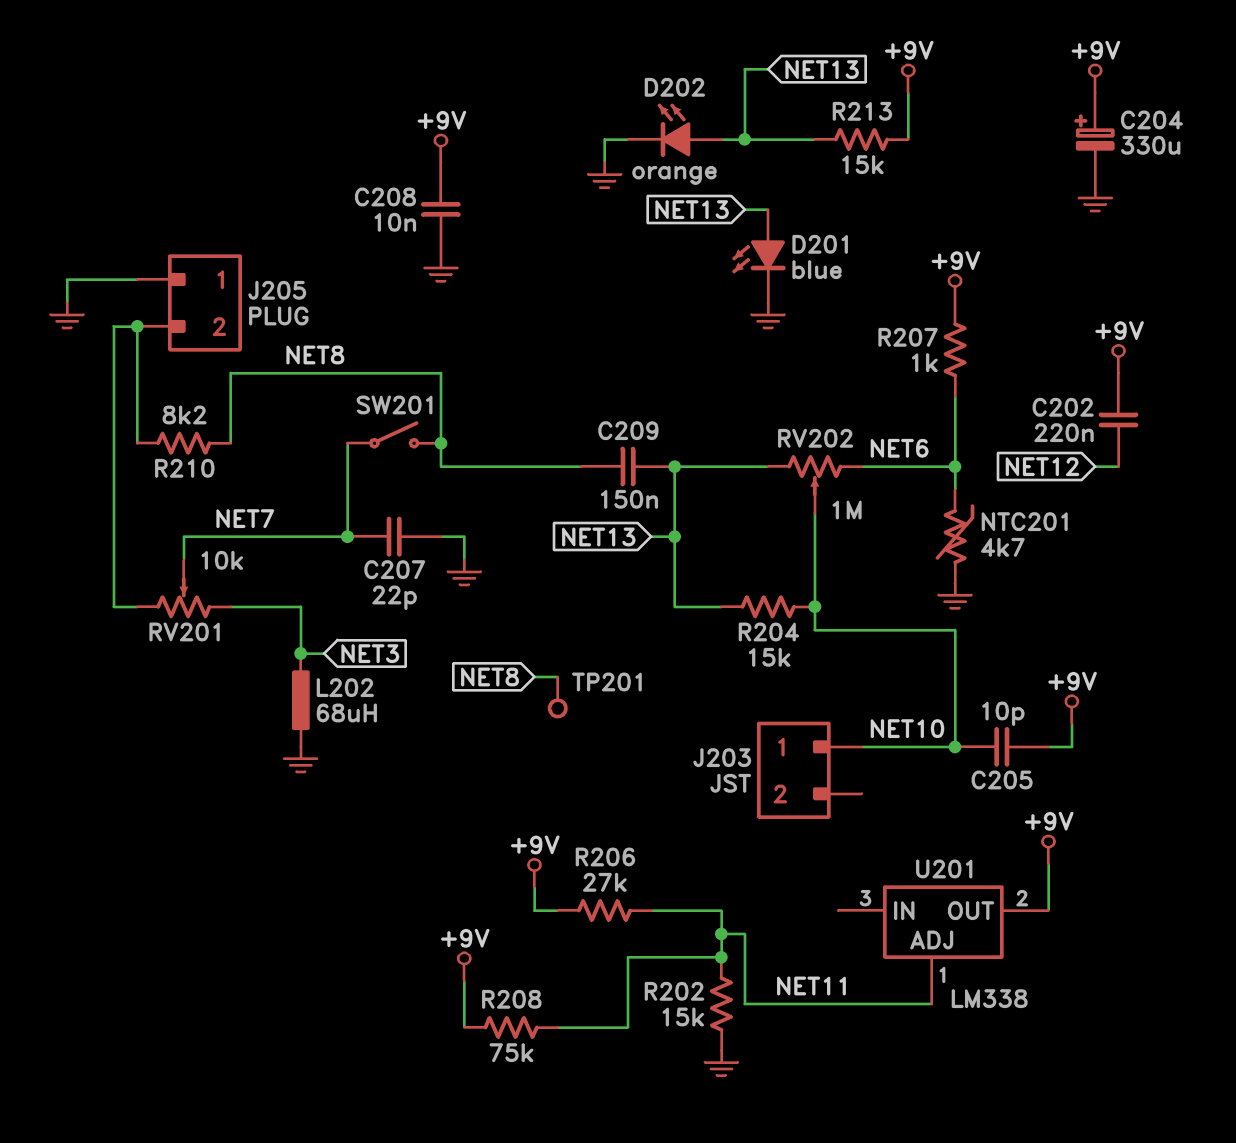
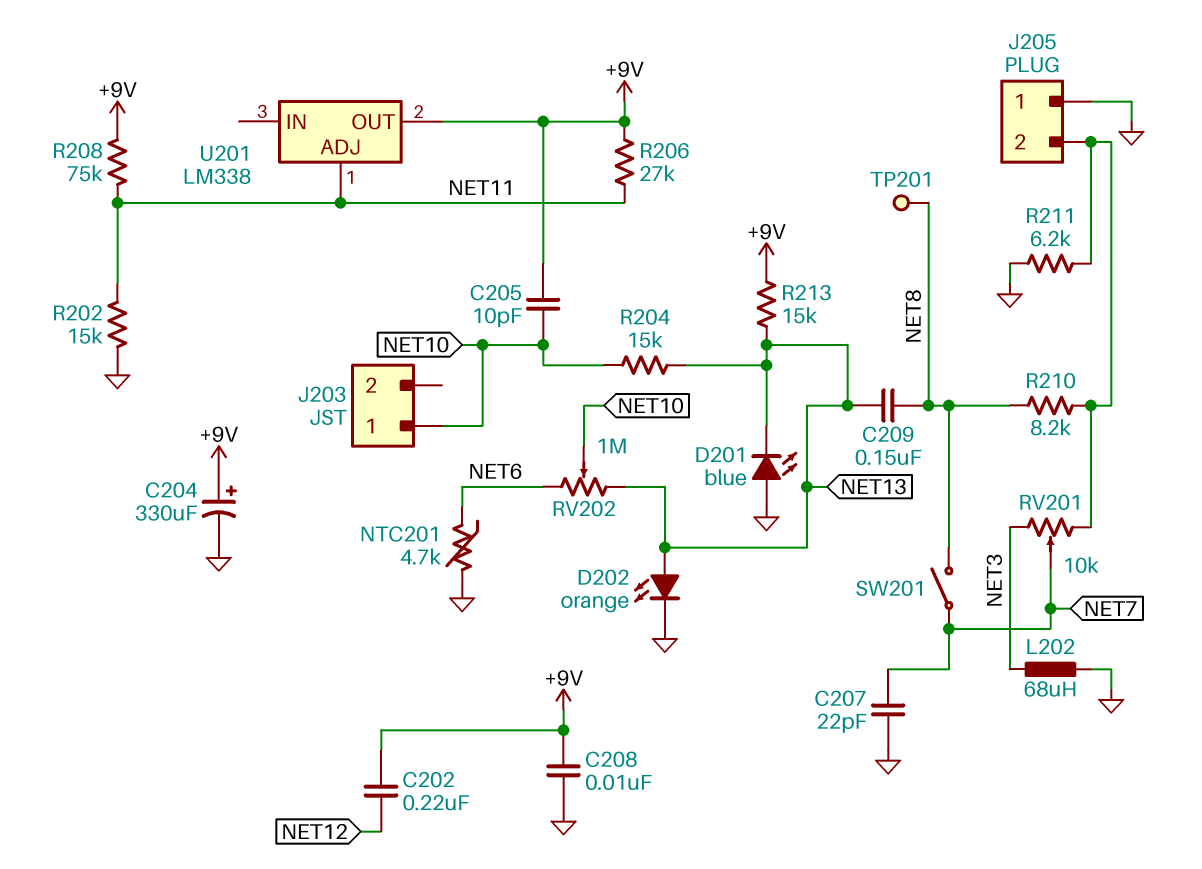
D201: LED blue (A NET13, K GND) -> LED blue (A GND, K NET13)
R207: 1k (+9V, NET6) -> none
R211: none -> 6.2k (GND, J205/2)

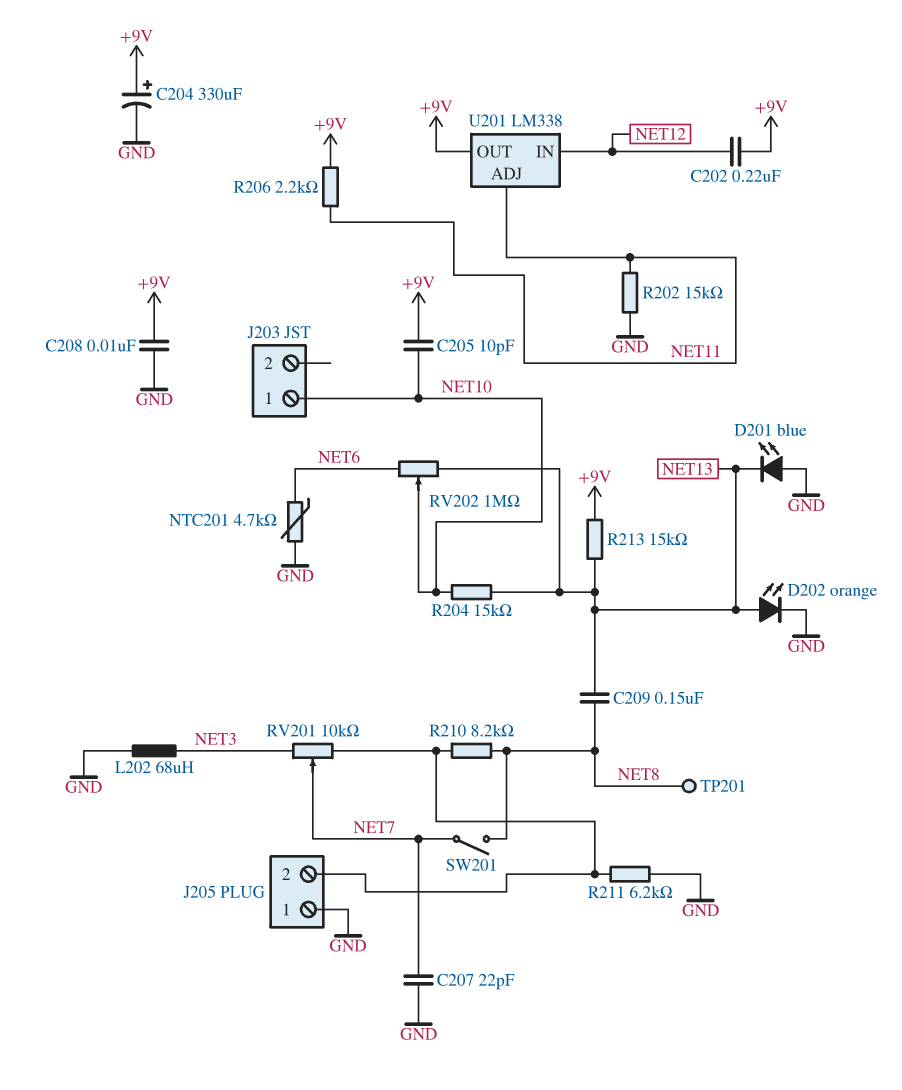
R206: 27k (+9V, NET11) -> 2.2k (+9V, NET11)
R208: 75k (+9V, NET11) -> none
U201 pin IN: none -> NET12

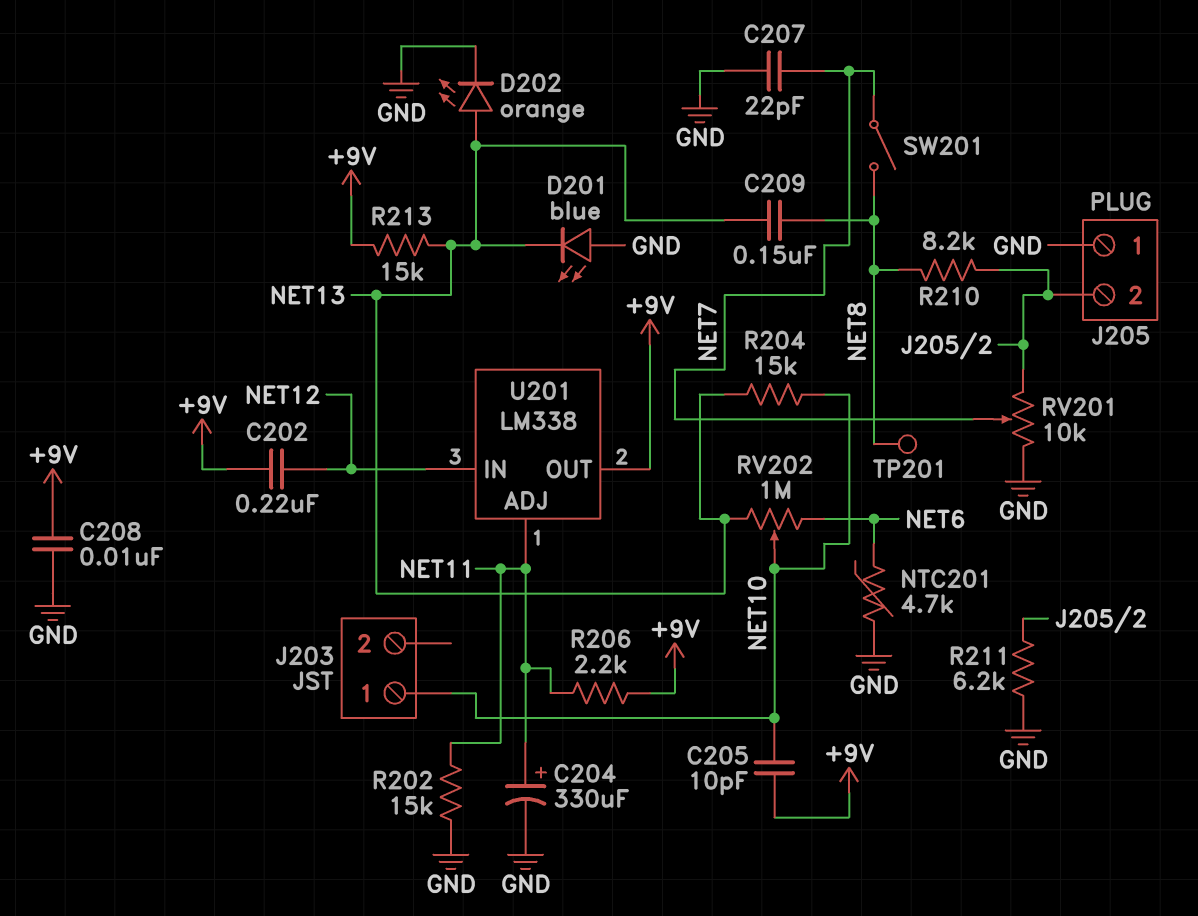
C204: 330uF (plus +9V, minus GND) -> 330uF (plus NET11, minus GND)
L202: 68uH (GND, NET3) -> none
RV201: 10k (J205/2, NET3, wiper NET7) -> 10k (GND, J205/2, wiper NET7)

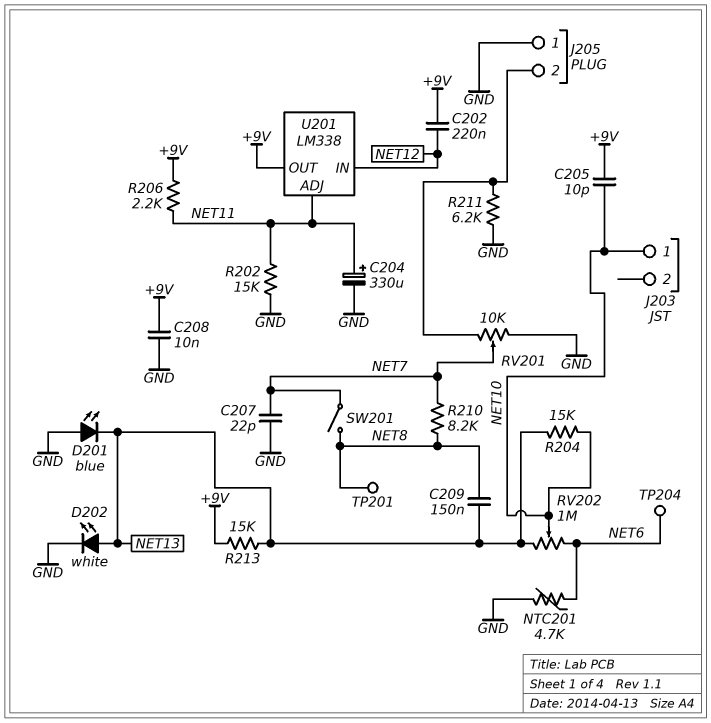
D202: LED orange (A NET13, K GND) -> LED white (A NET13, K GND)
R210: 8.2k (J205/2, NET8) -> 8.2k (NET7, NET8)
TP204: none -> test point (NET6)

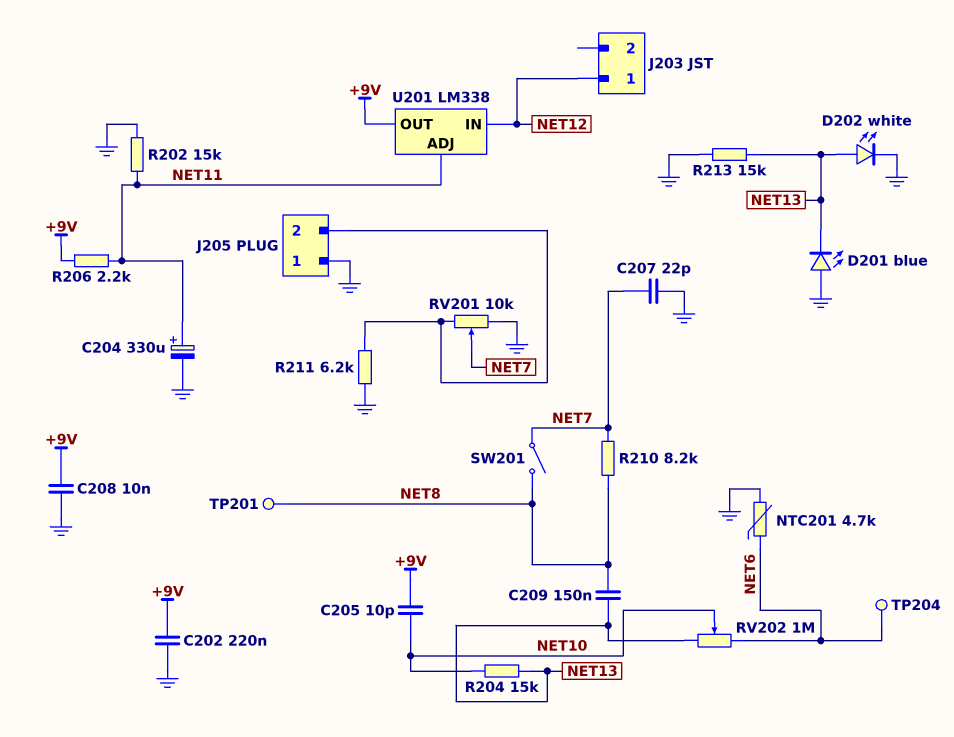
C202: 220nF (+9V, NET12) -> 220nF (+9V, GND)
J203 pin 1: NET10 -> NET12
R213: 15k (+9V, NET13) -> 15k (GND, NET13)

